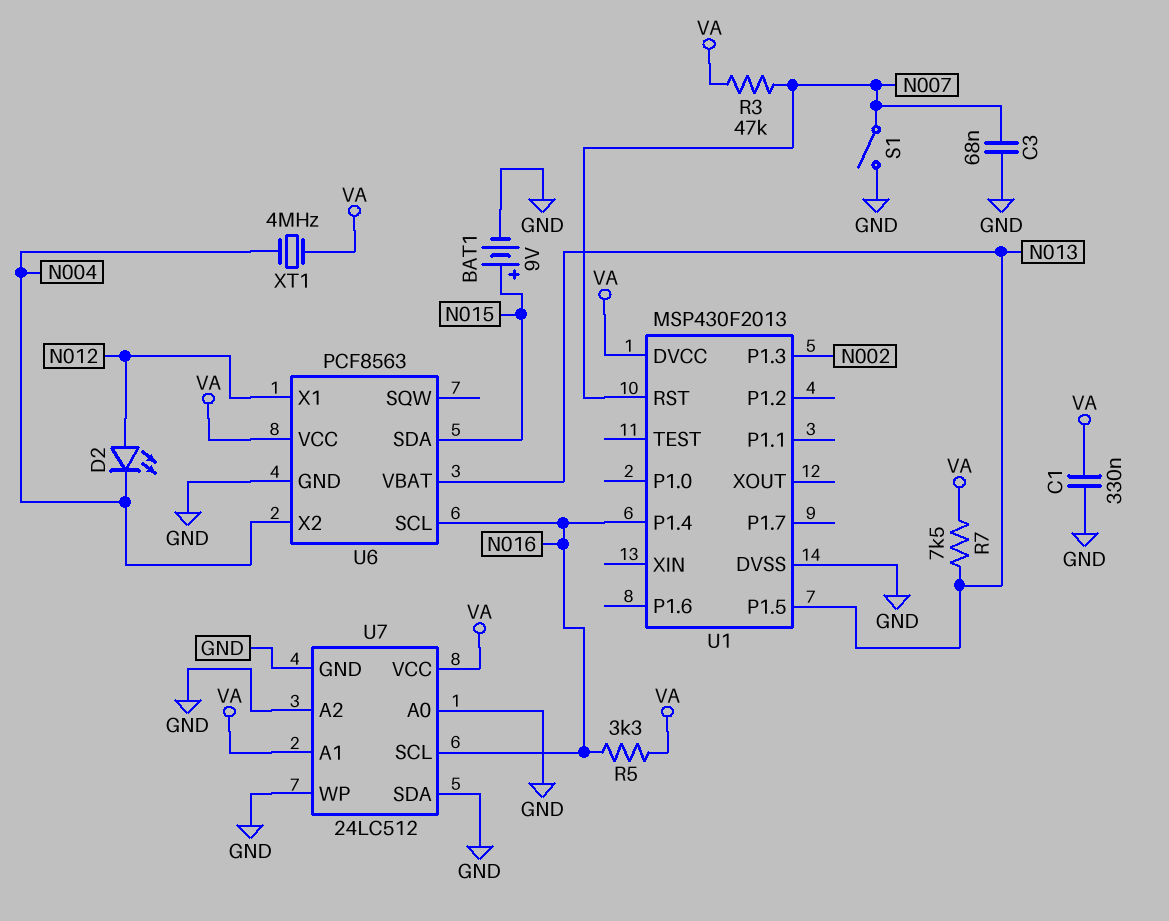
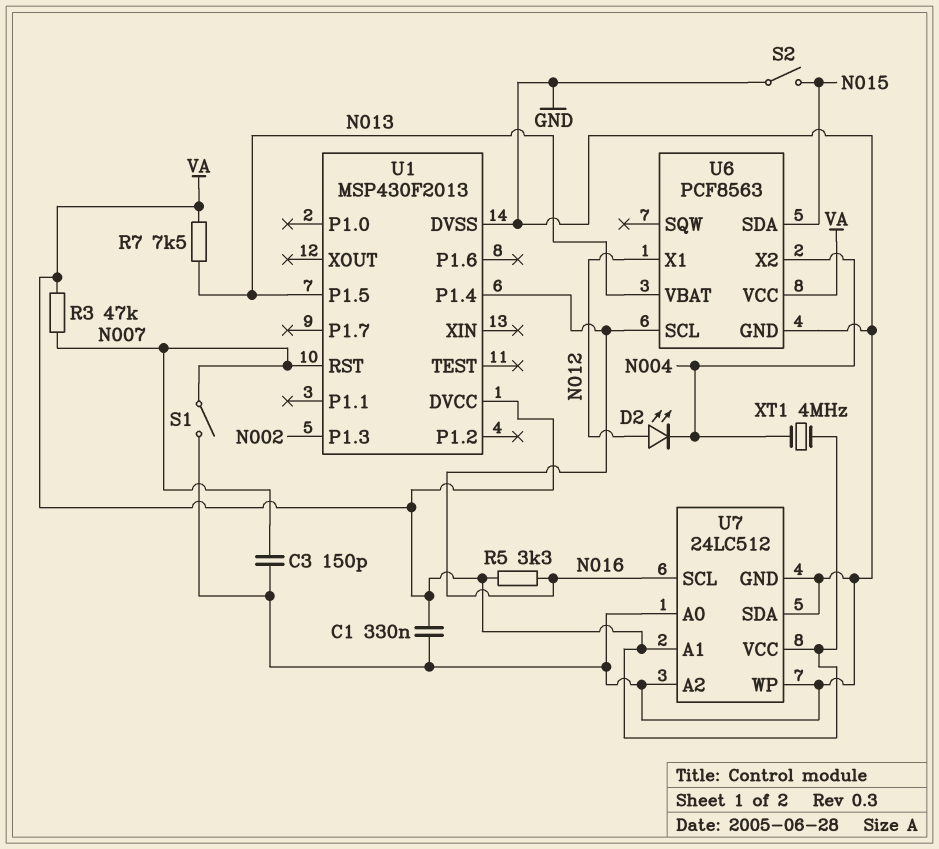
BAT1: 9V (plus N015, minus GND) -> none
C3: 68nF (GND, N007) -> 150pF (GND, N007)
S2: none -> switch (GND, N015)

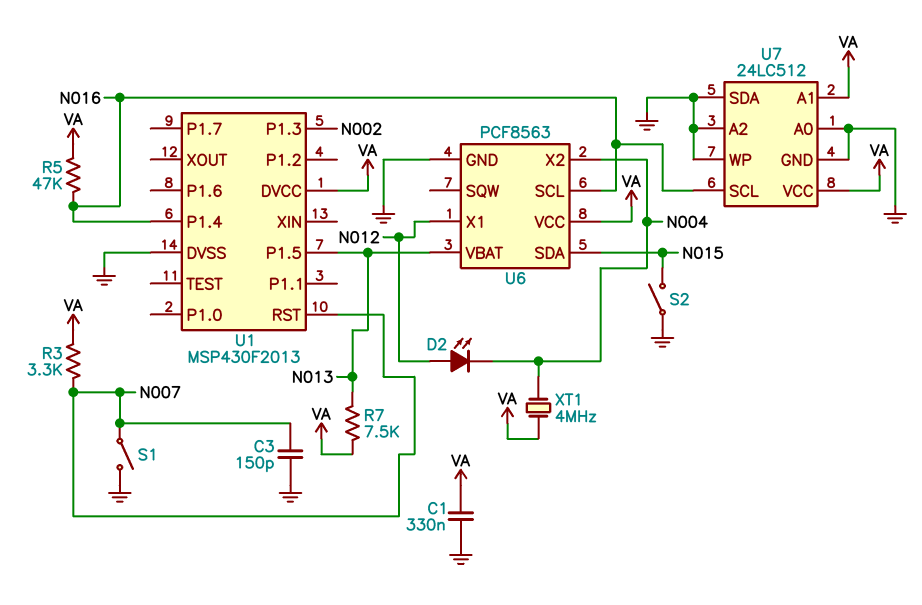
R3: 47k (N007, VA) -> 3.3k (N007, VA)
R5: 3.3k (N016, VA) -> 47k (N016, VA)

